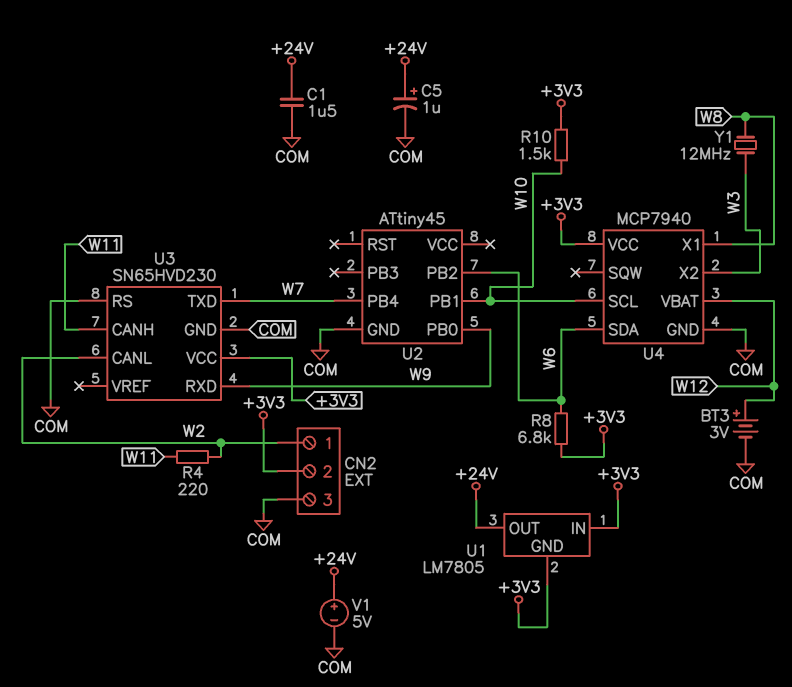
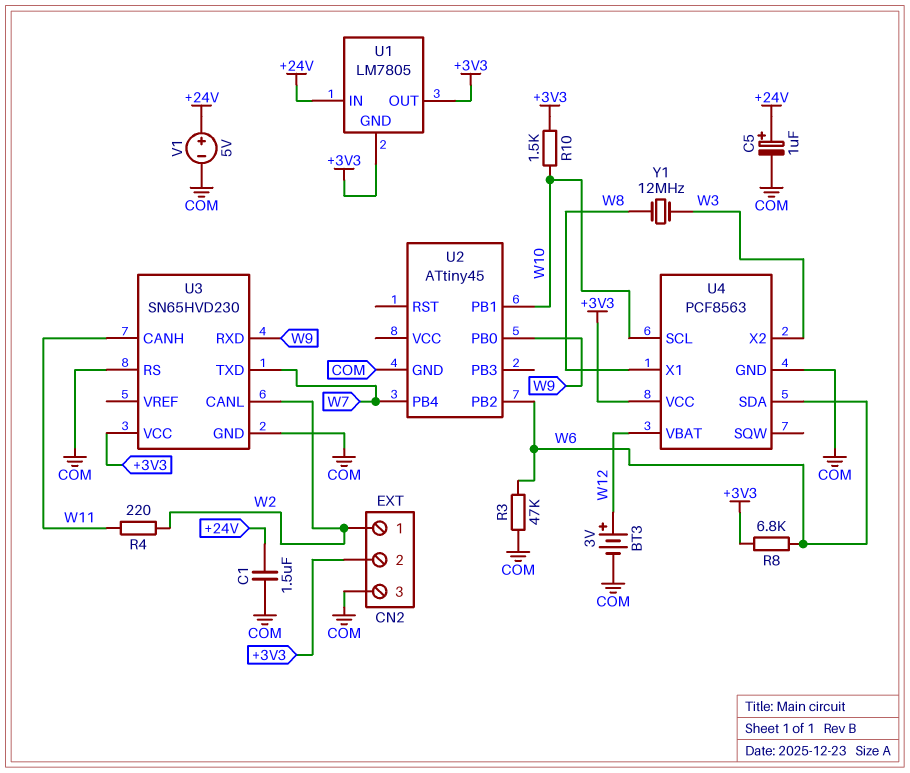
R3: none -> 47k (COM, W6)
U1 pin IN: +3V3 -> +24V
U1 pin OUT: +24V -> +3V3
U4: MCP7940 -> PCF8563

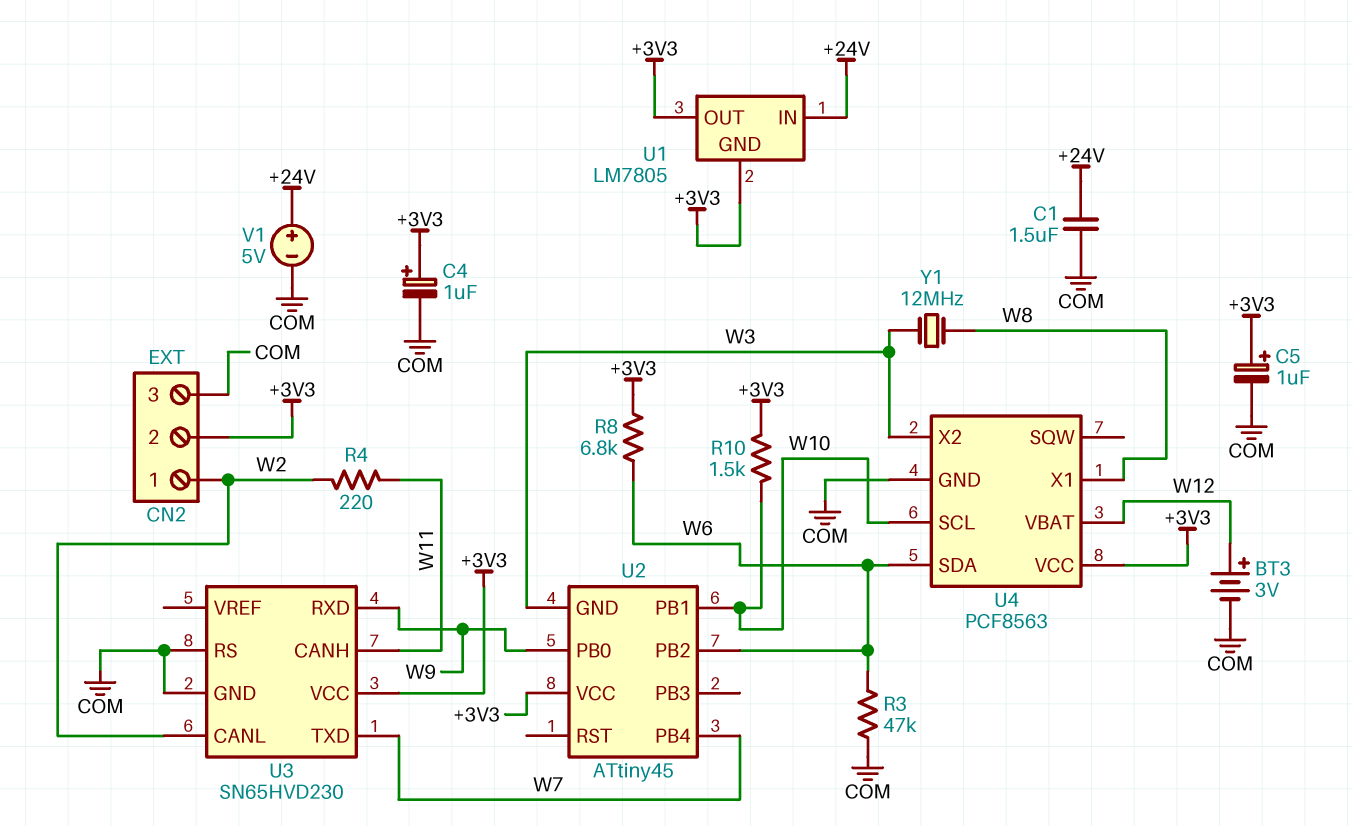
C4: none -> 1uF (plus +3V3, minus COM)
C5: 1uF (plus +24V, minus COM) -> 1uF (plus +3V3, minus COM)
U2 pin GND: COM -> W3
U2 pin VCC: none -> +3V3

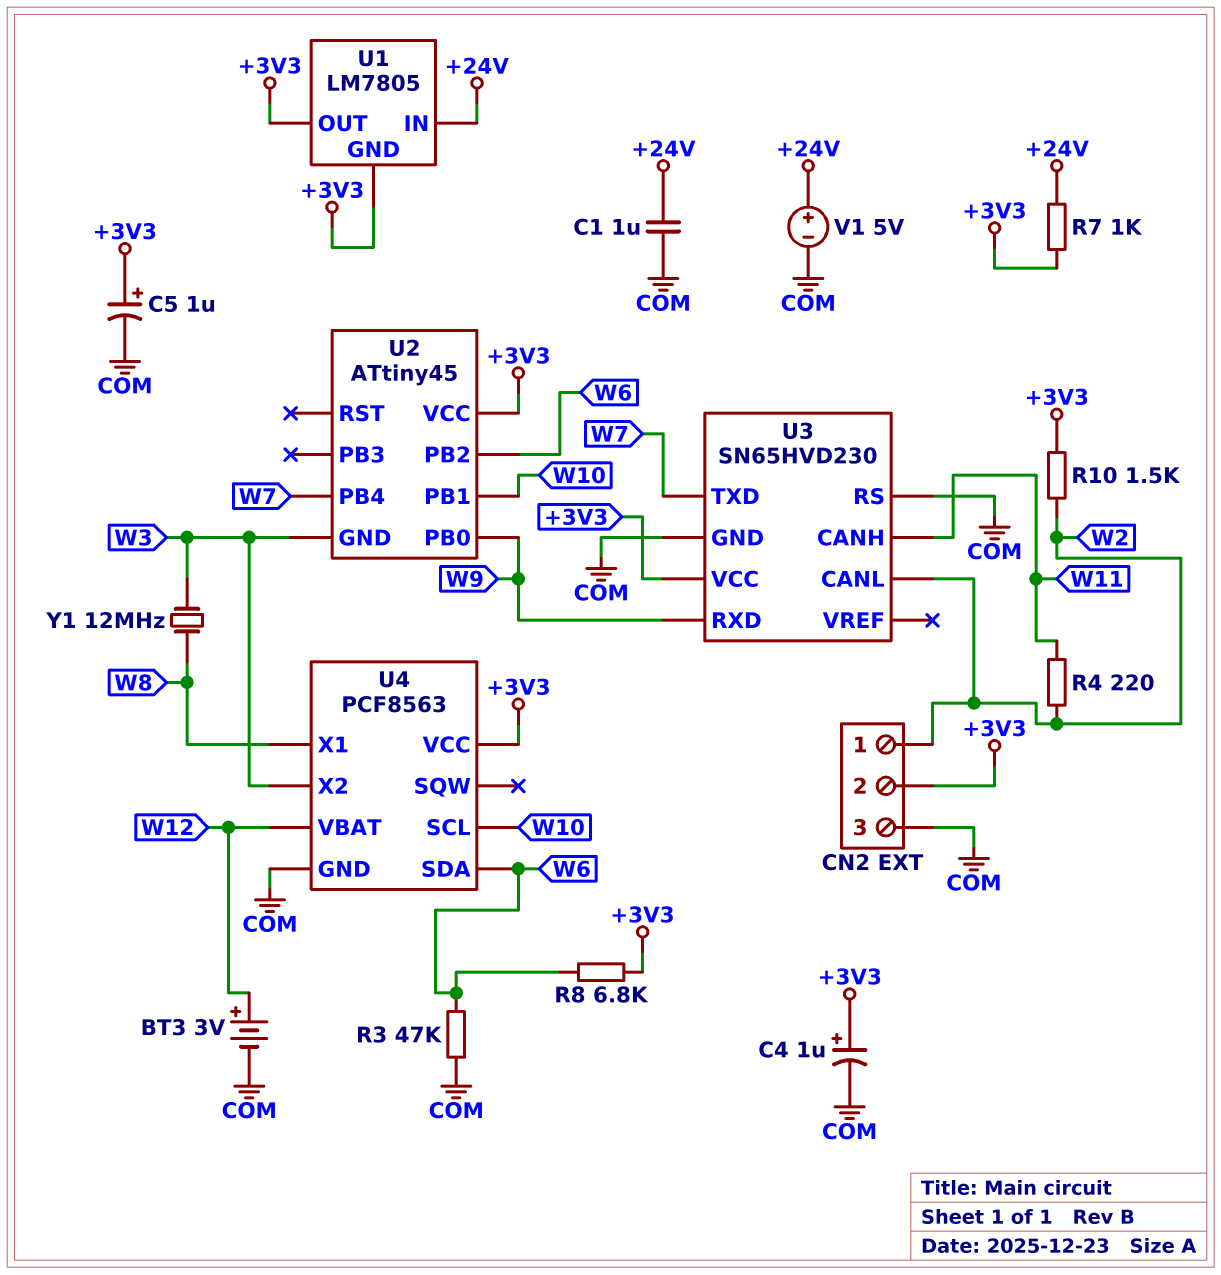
C1: 1.5uF (+24V, COM) -> 1uF (+24V, COM)
R7: none -> 1k (+3V3, +24V)
R10: 1.5k (+3V3, W10) -> 1.5k (+3V3, W2)

